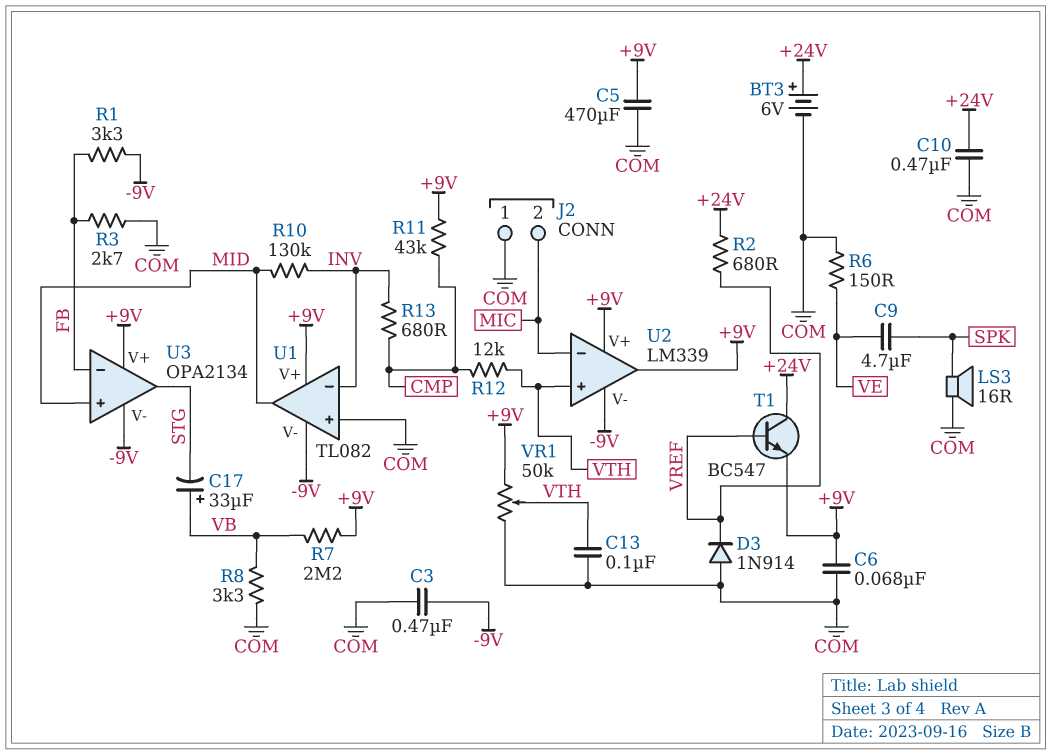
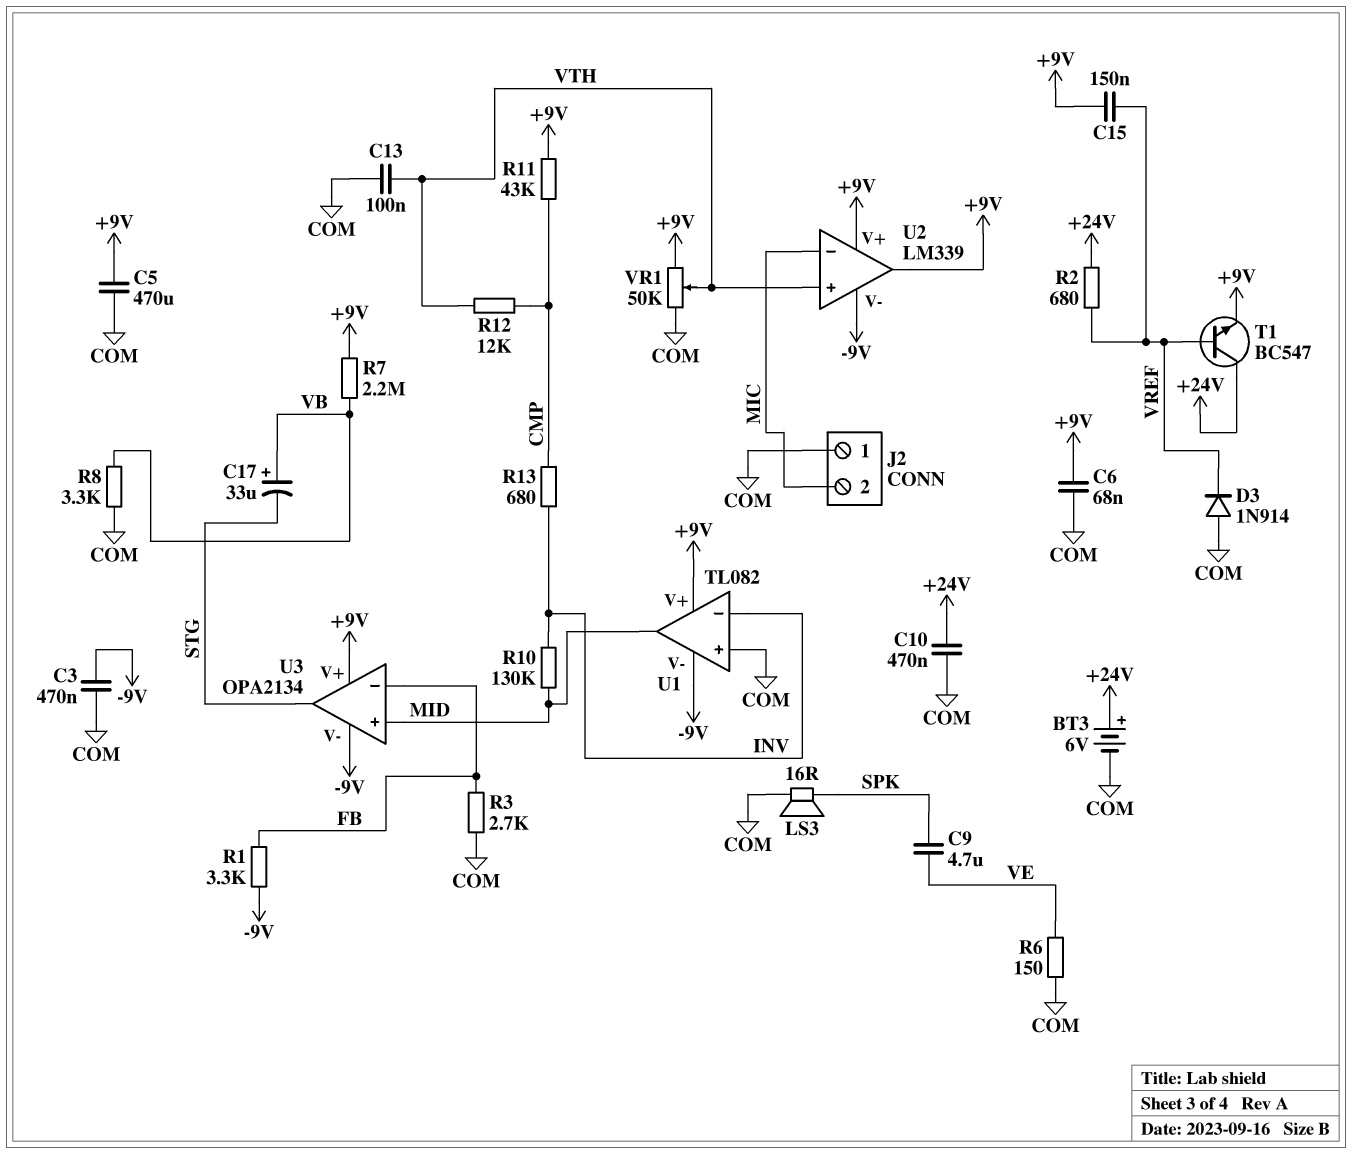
C15: none -> 150nF (+9V, VREF)

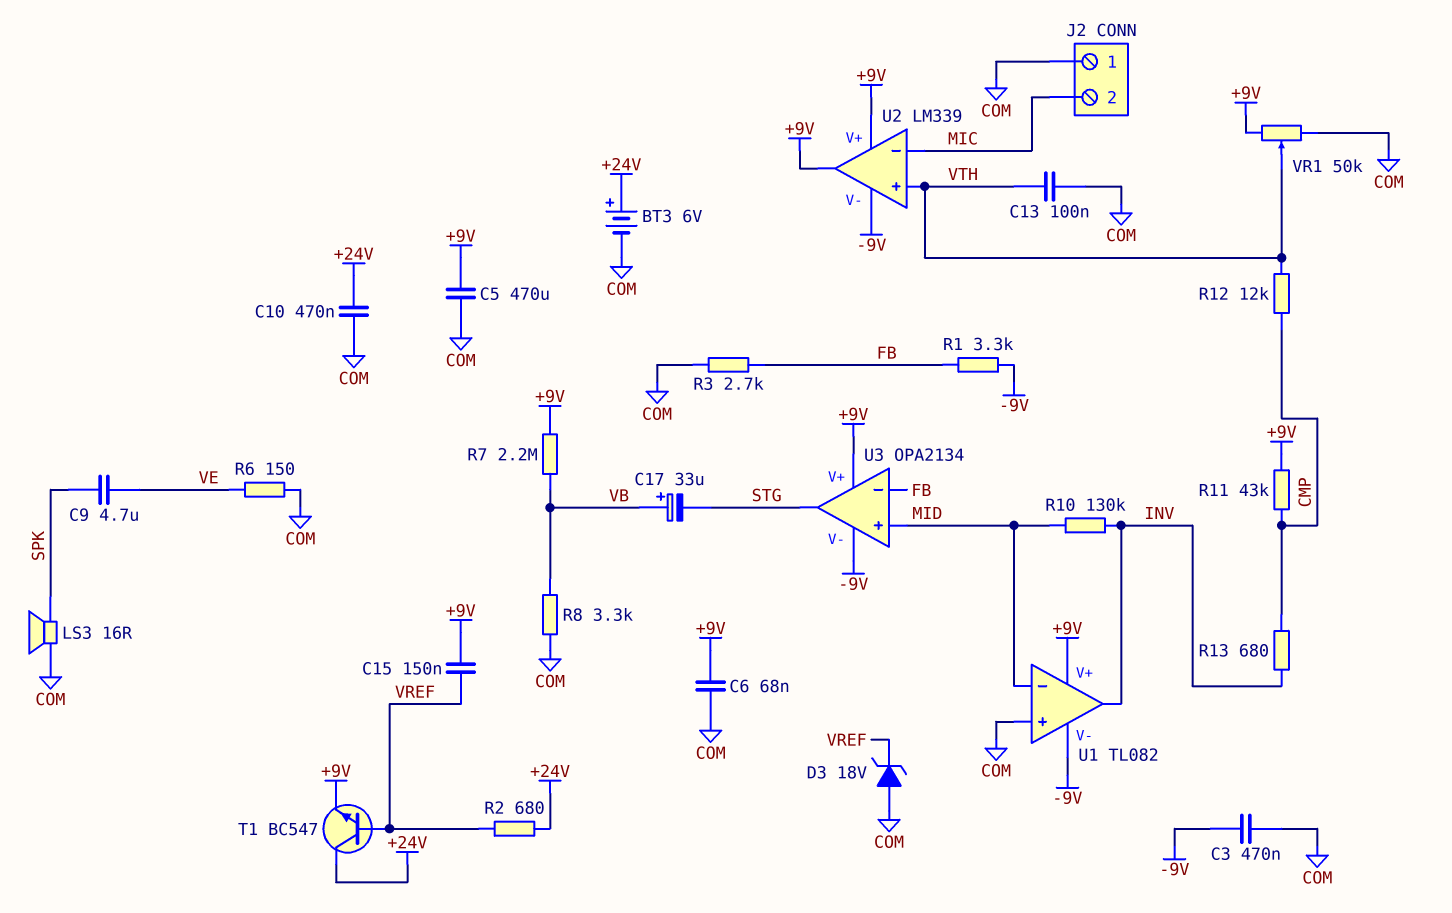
D3: diode 1N914 (A COM, K VREF) -> zener 18V (A COM, K VREF)
U1 pin in-: INV -> MID
U1 pin out: MID -> INV

